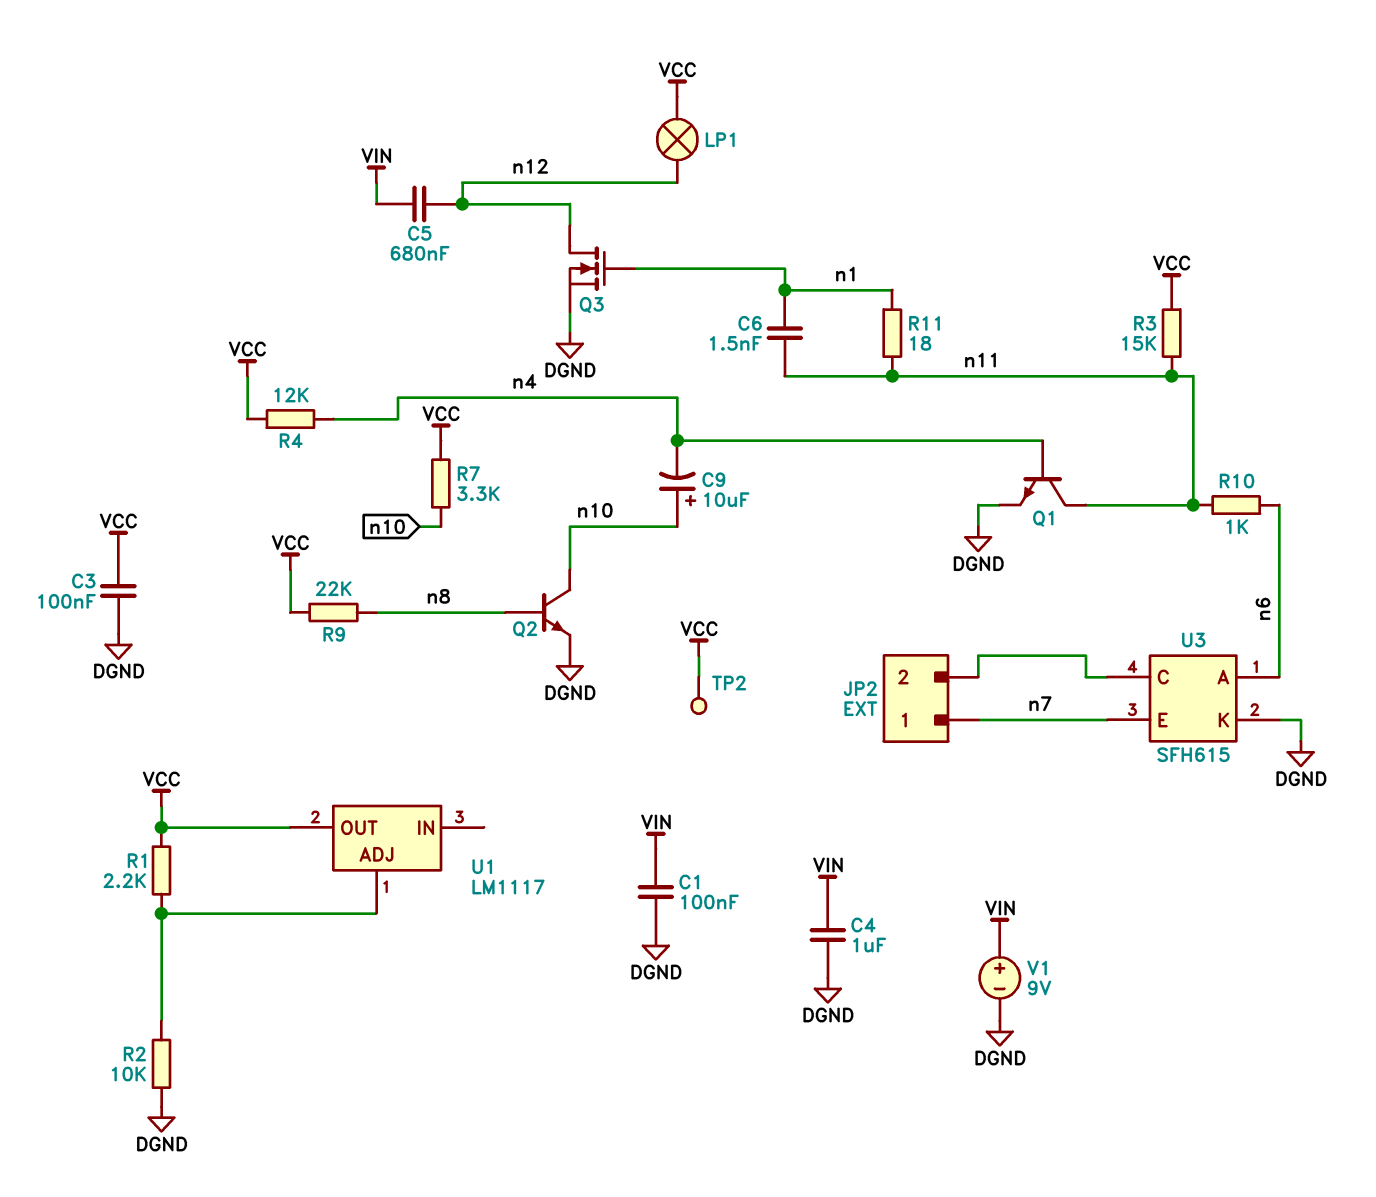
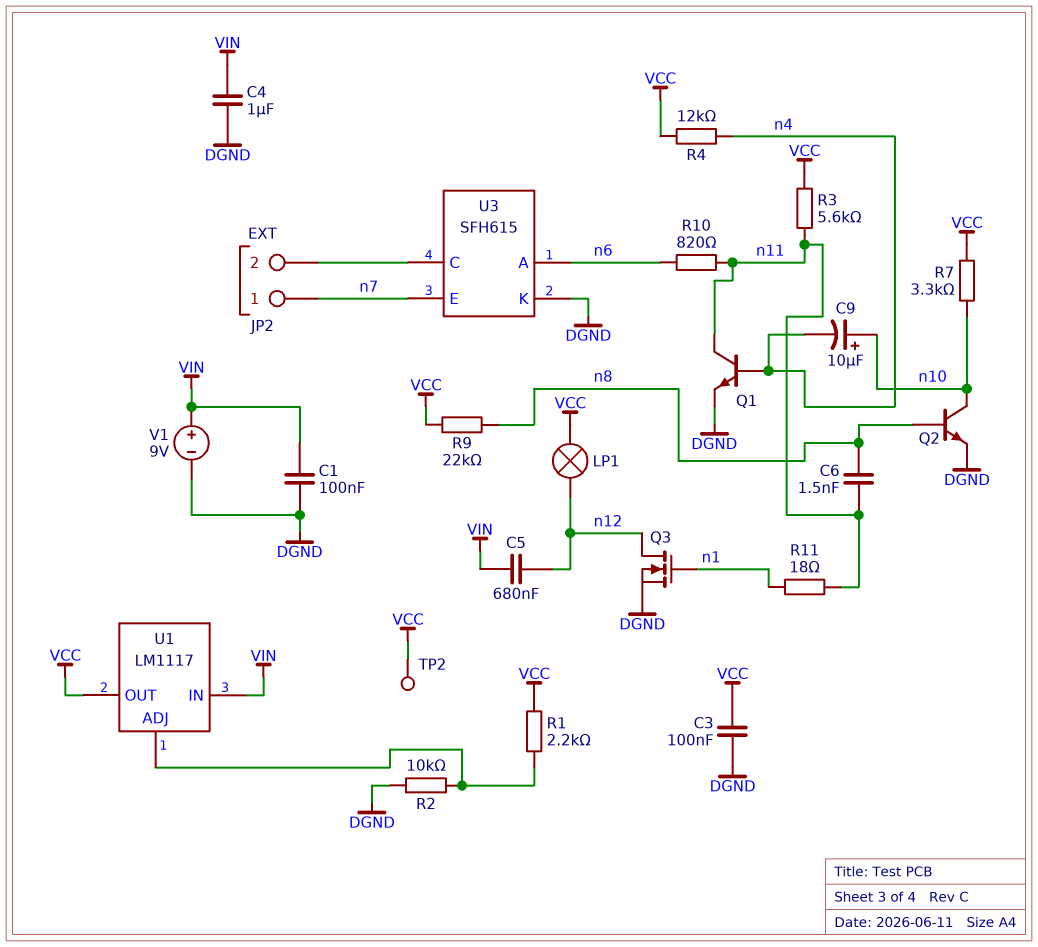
C6: 1.5nF (n1, n11) -> 1.5nF (n8, n11)
R3: 15k (VCC, n11) -> 5.6k (VCC, n11)
R10: 1k (n6, n11) -> 820 (n6, n11)
U1 pin IN: none -> VIN

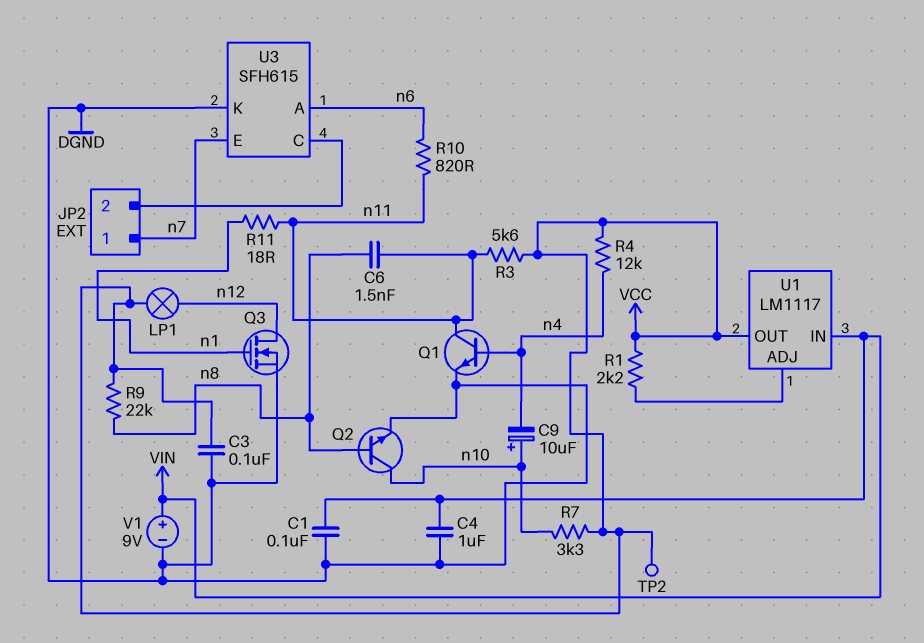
C5: 680nF (VIN, n12) -> none
R2: 10k (DGND, U1/ADJ) -> none

